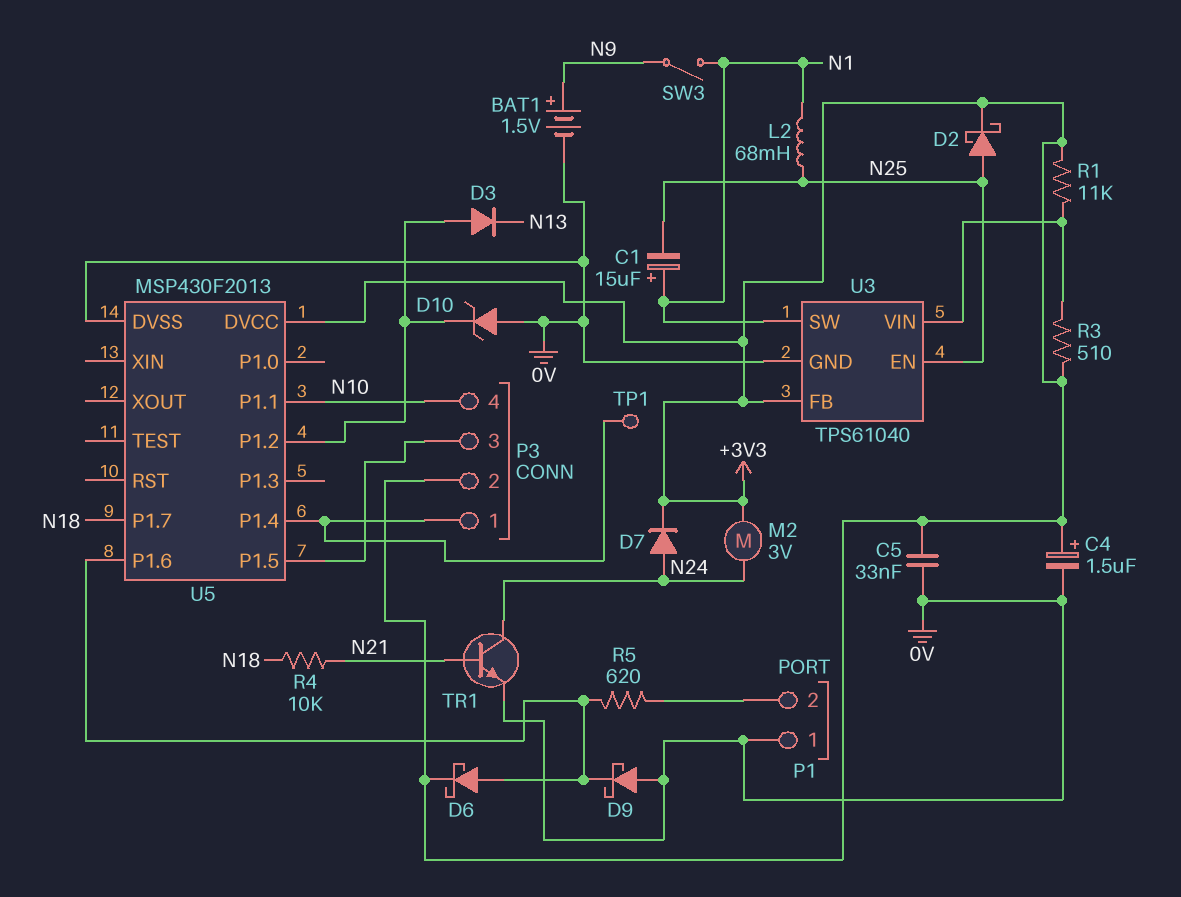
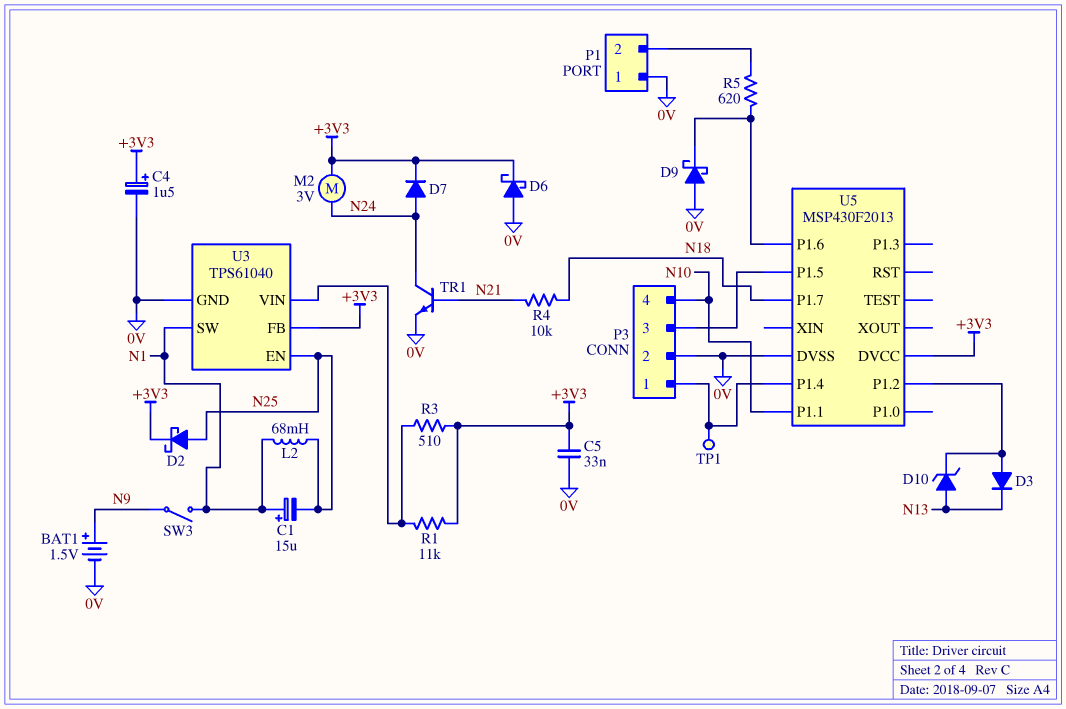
D6: schottky (A U5/P1.6, K +3V3) -> schottky (A 0V, K +3V3)
D10: zener (A 0V, K U5/P1.2) -> zener (A N13, K U5/P1.2)
P3 pin 2: +3V3 -> 0V

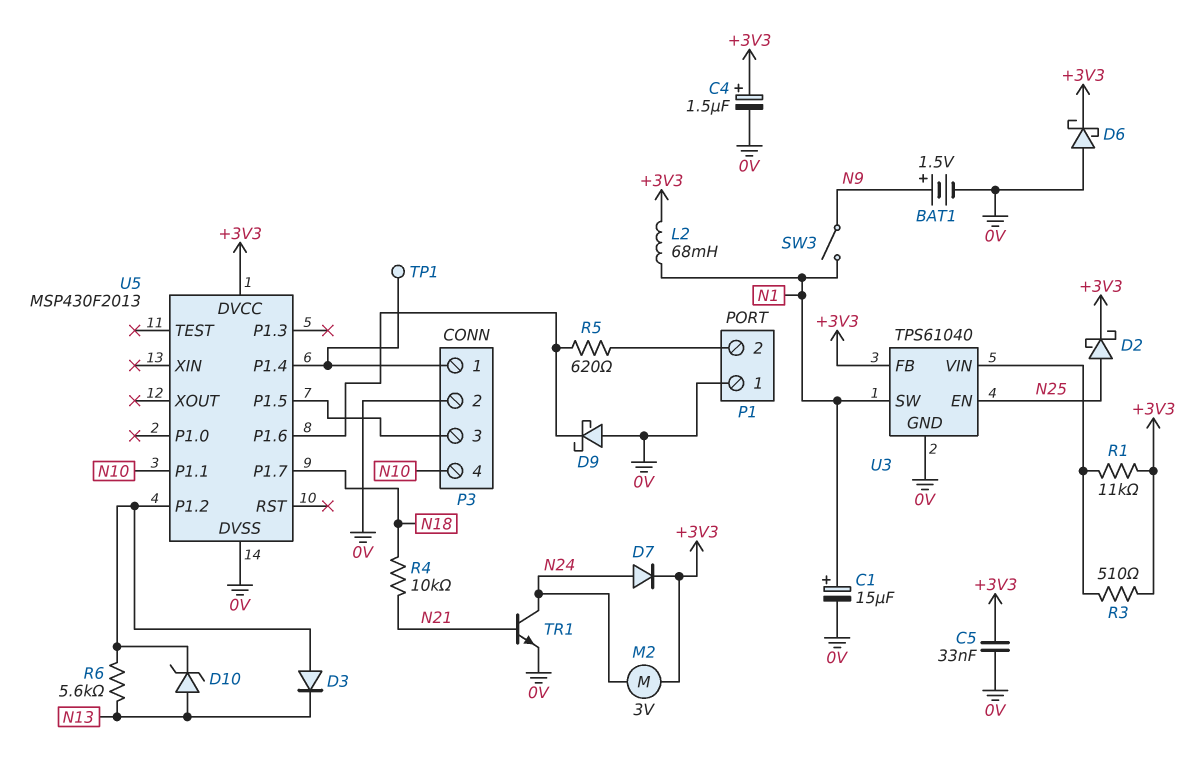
C1: 15uF (plus N1, minus N25) -> 15uF (plus N1, minus 0V)
L2: 68mH (N1, N25) -> 68mH (+3V3, N1)
R6: none -> 5.6k (N13, U5/P1.2)

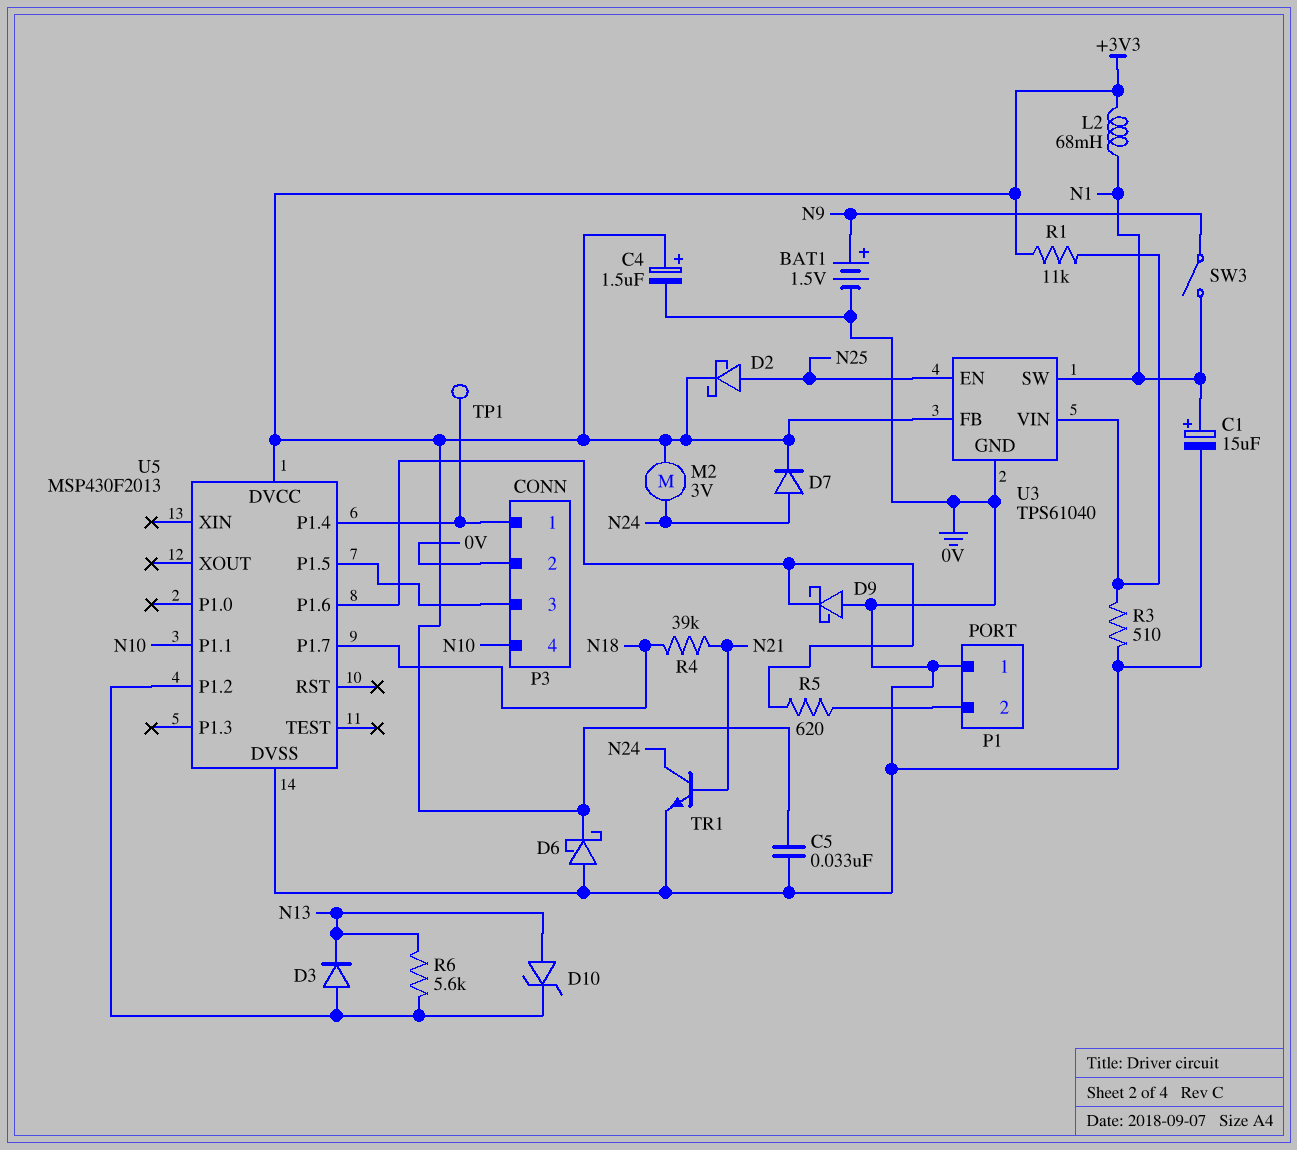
R3: 510 (+3V3, U3/VIN) -> 510 (0V, U3/VIN)
R4: 10k (N18, N21) -> 39k (N18, N21)

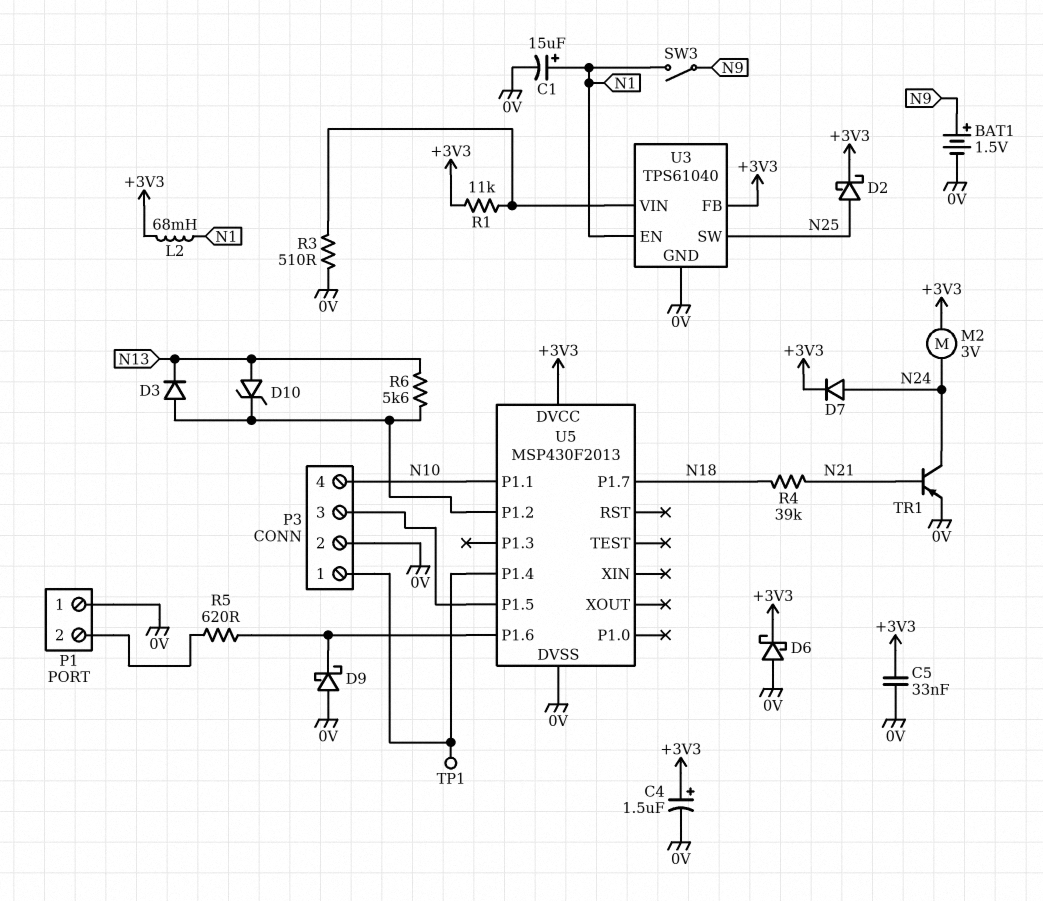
TR1: NPN (B N21, C N24, E 0V) -> PNP (B N21, C N24, E 0V)
U3 pin EN: N25 -> N1
U3 pin SW: N1 -> N25

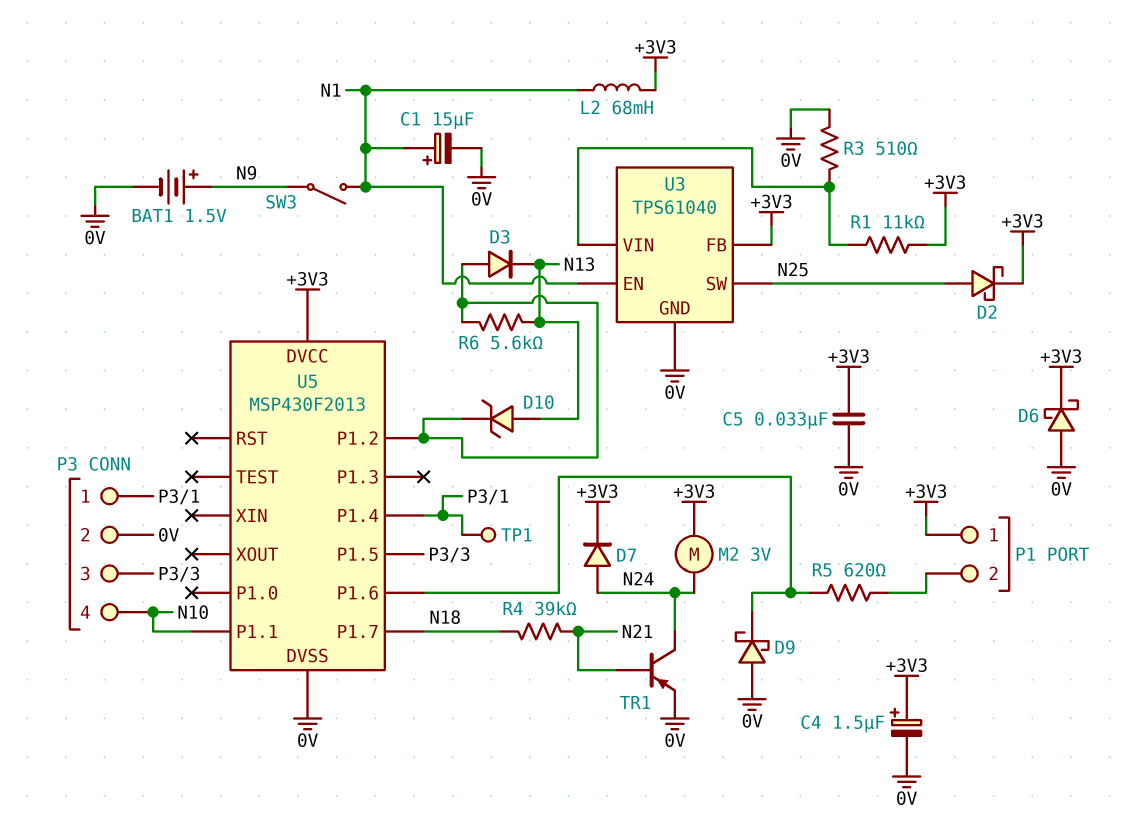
P1 pin 1: 0V -> +3V3

